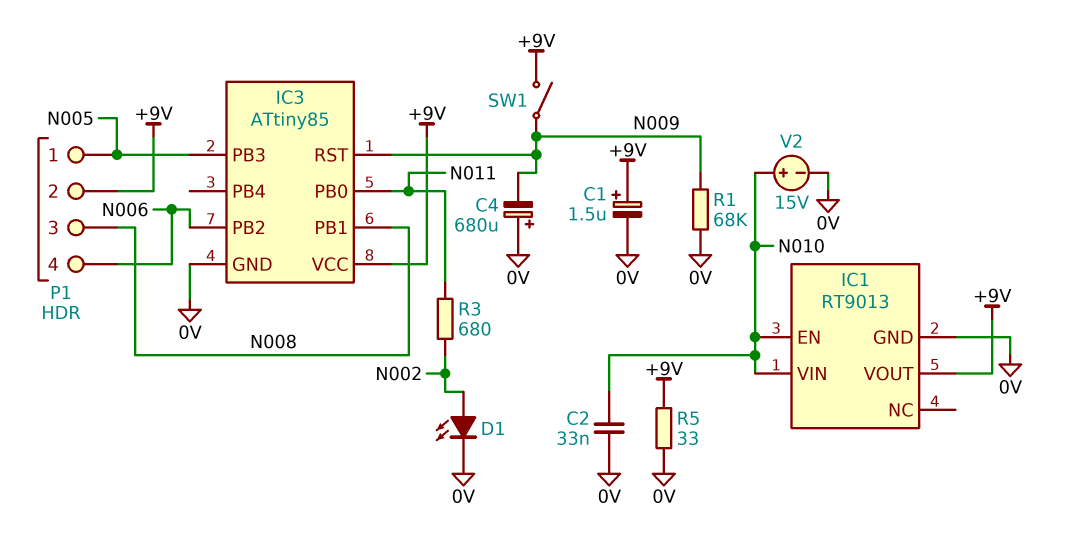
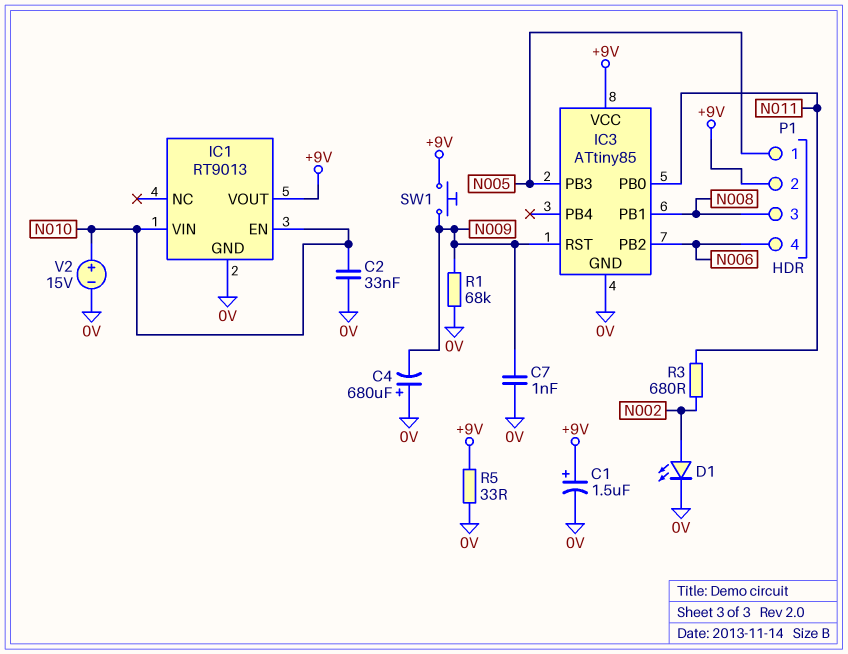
C7: none -> 1nF (0V, N009)
SW1: switch (+9V, N009) -> button (+9V, N009)

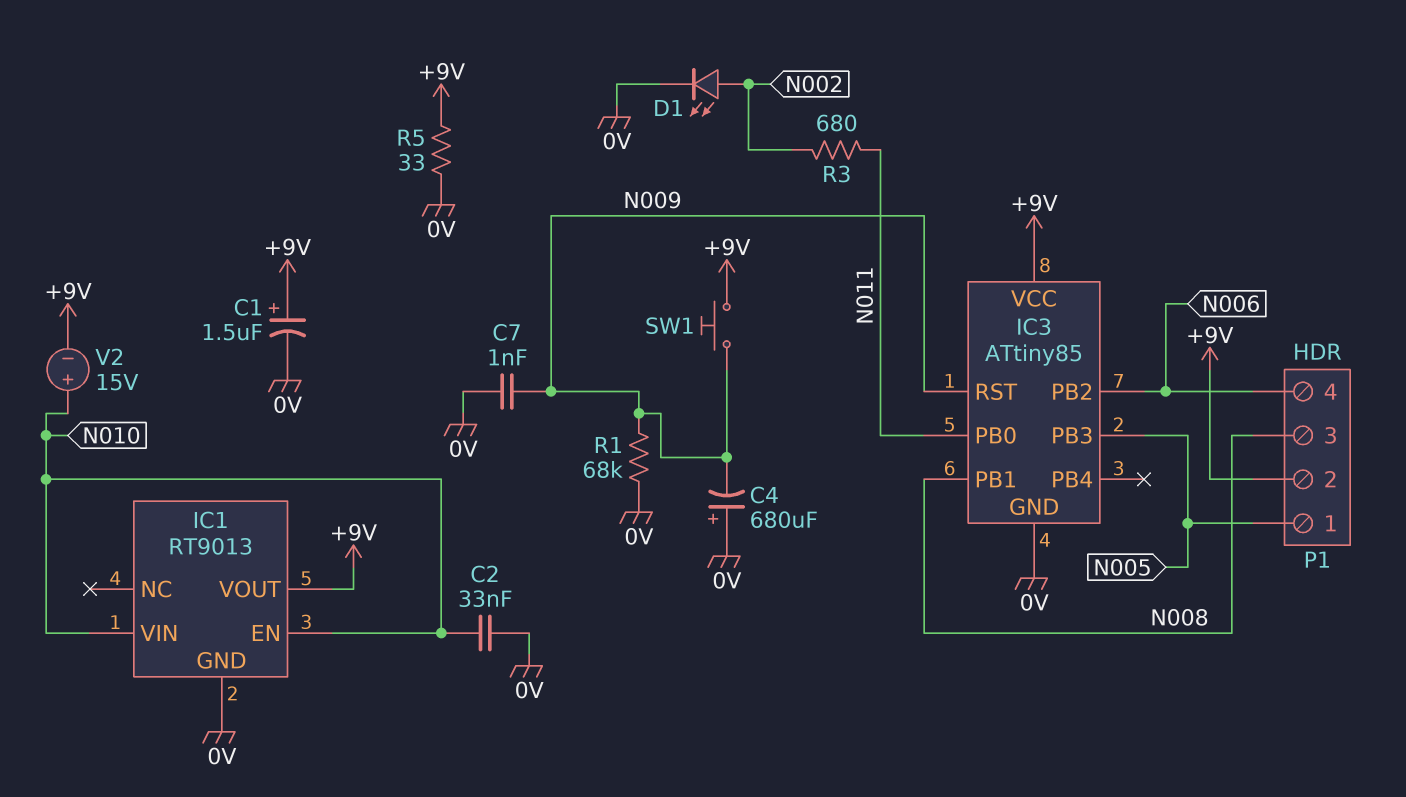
V2: 15V (plus N010, minus 0V) -> 15V (plus N010, minus +9V)

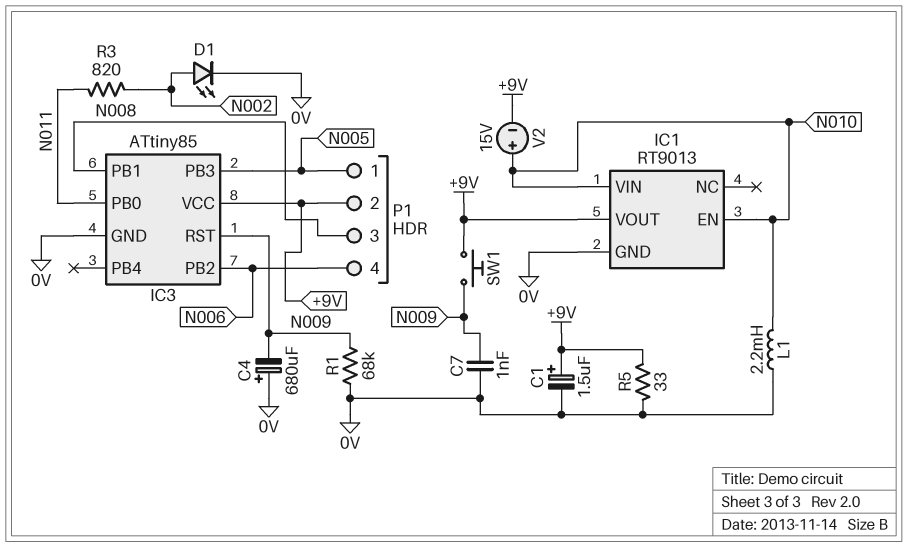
C2: 33nF (0V, N010) -> none
L1: none -> 2.2mH (0V, N010)
R3: 680 (N002, N011) -> 820 (N002, N011)

